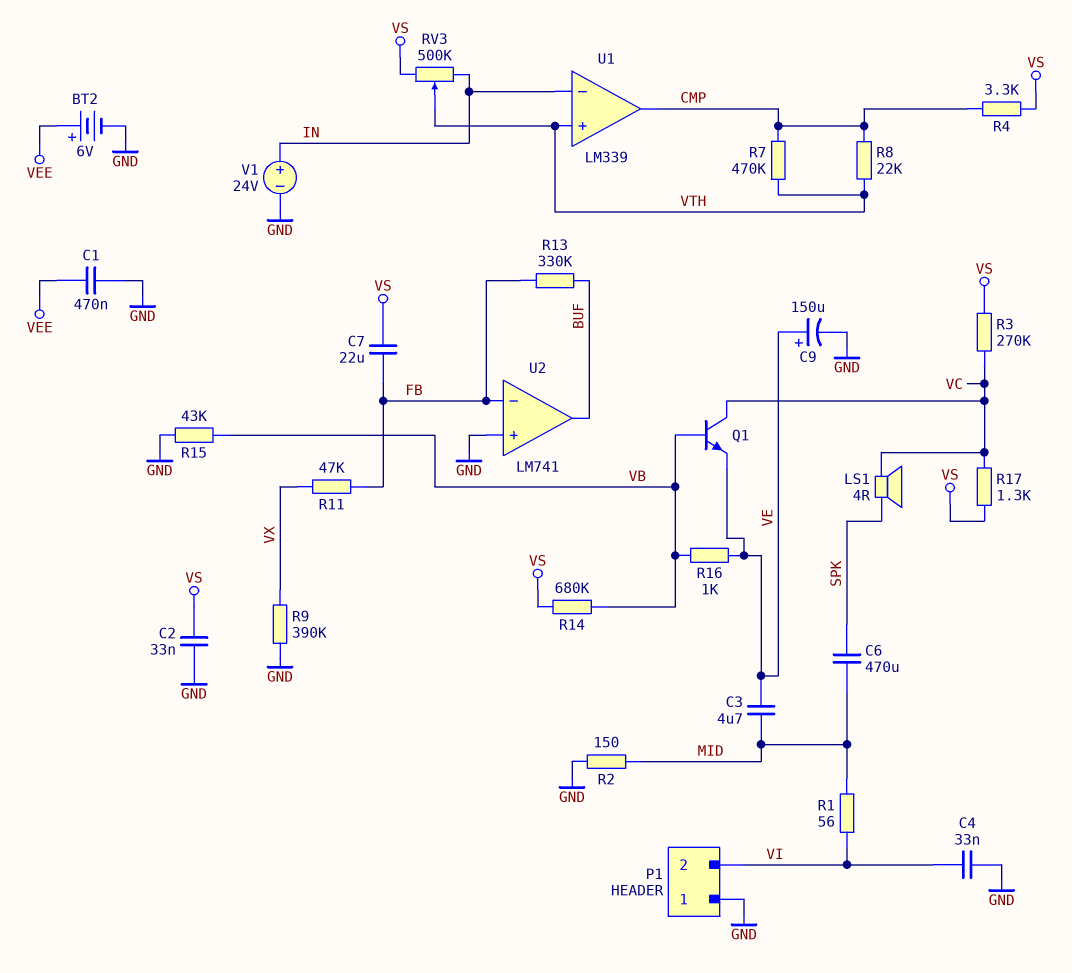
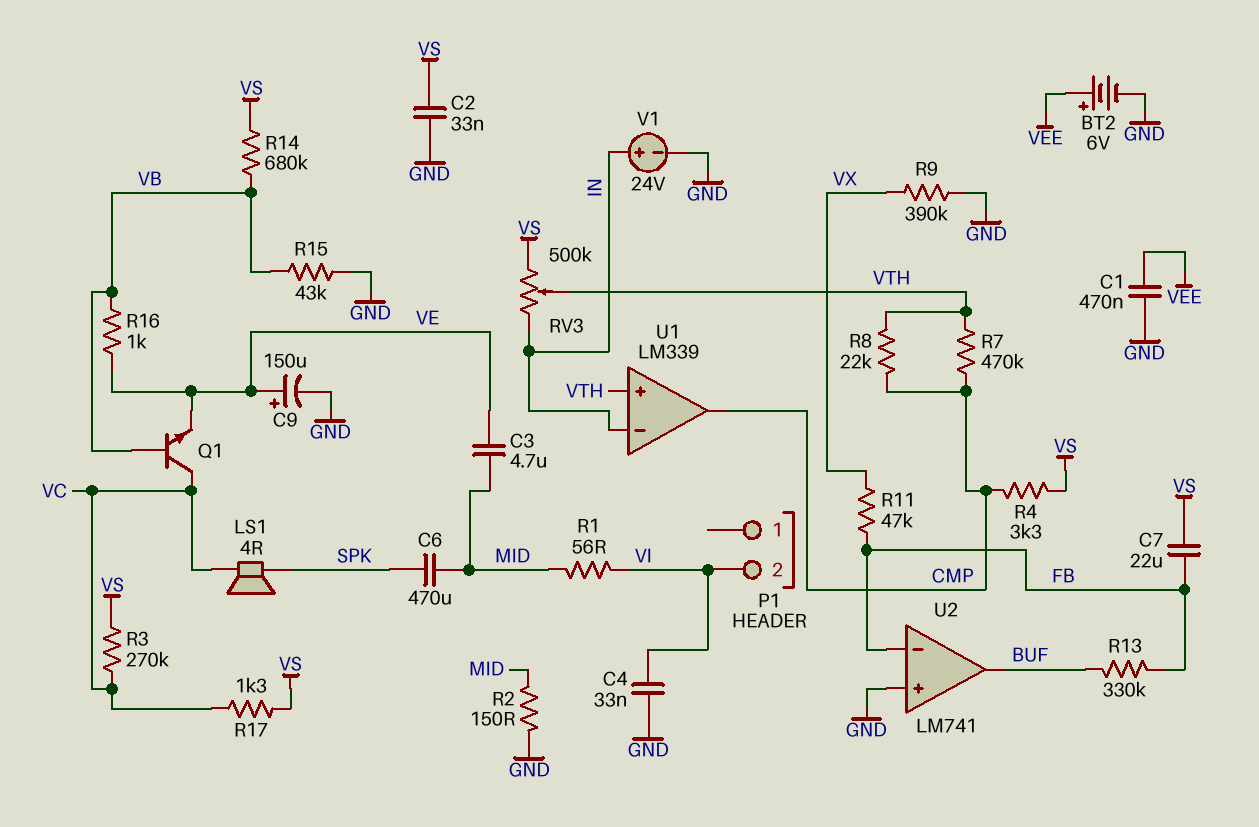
P1 pin 1: GND -> none

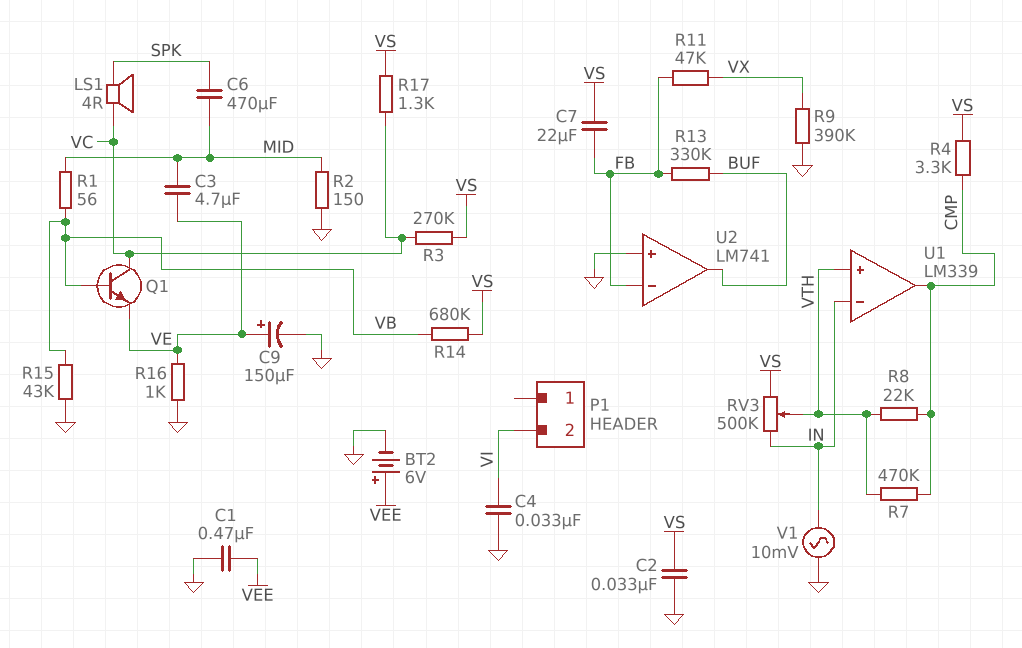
R1: 56 (MID, VI) -> 56 (MID, VB)
R16: 1k (VB, VE) -> 1k (GND, VE)
V1: 24V (plus IN, minus GND) -> AC 10mV (GND, IN)

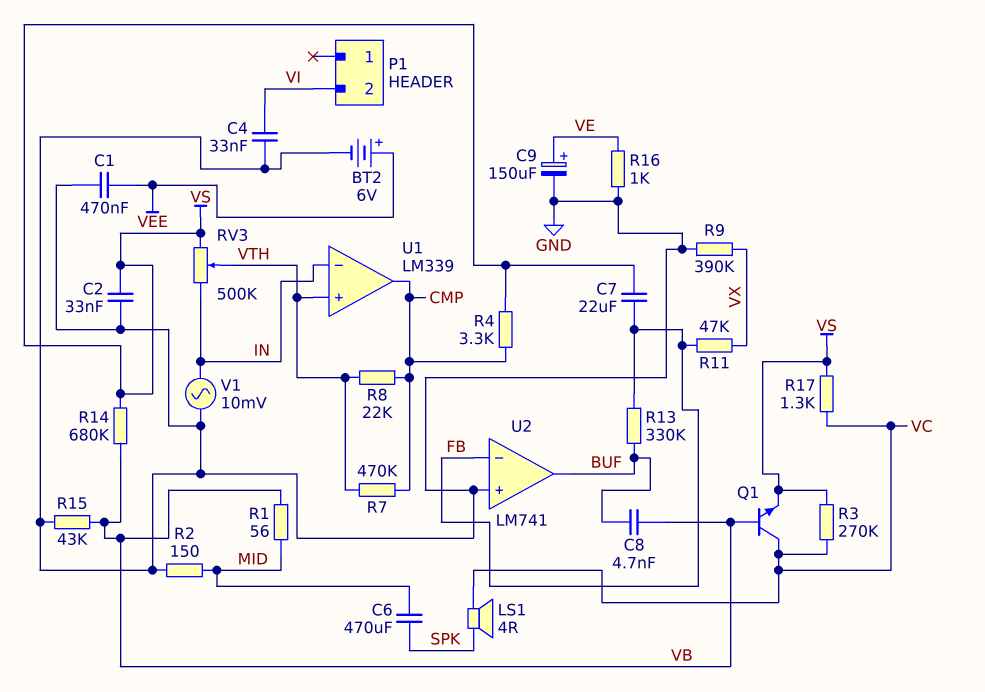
C3: 4.7uF (MID, VE) -> none
C8: none -> 4.7nF (BUF, VB)
Q1: NPN (B VB, C VC, E VE) -> NPN (B VB, C VC, E VS)

